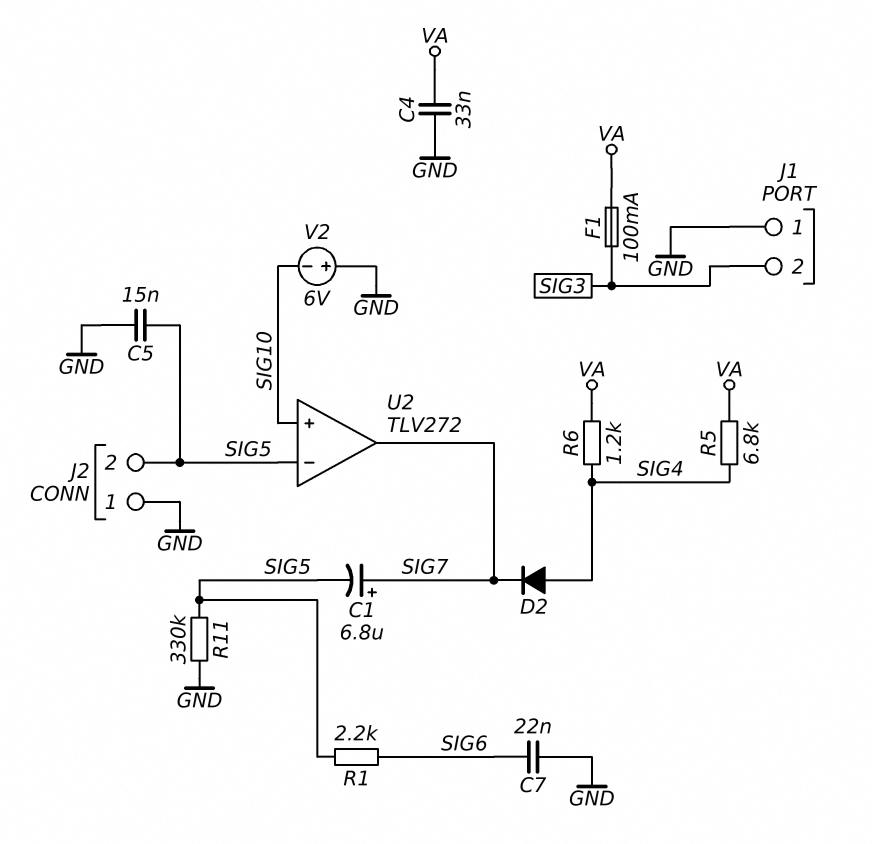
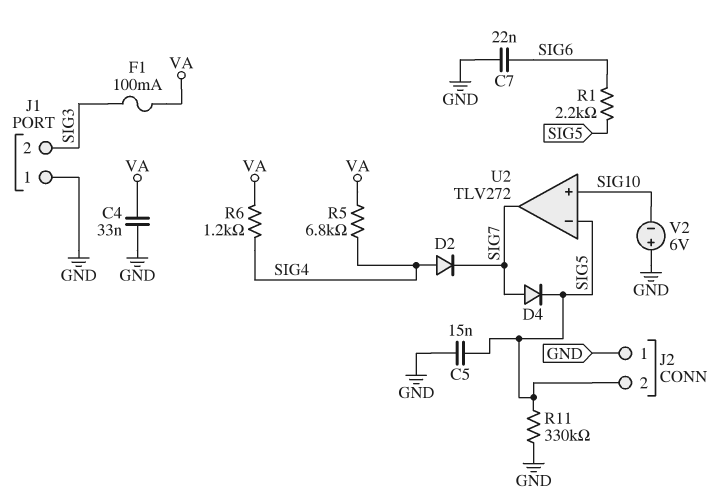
C1: 6.8uF (plus SIG7, minus SIG5) -> none
D4: none -> diode (A SIG7, K SIG5)

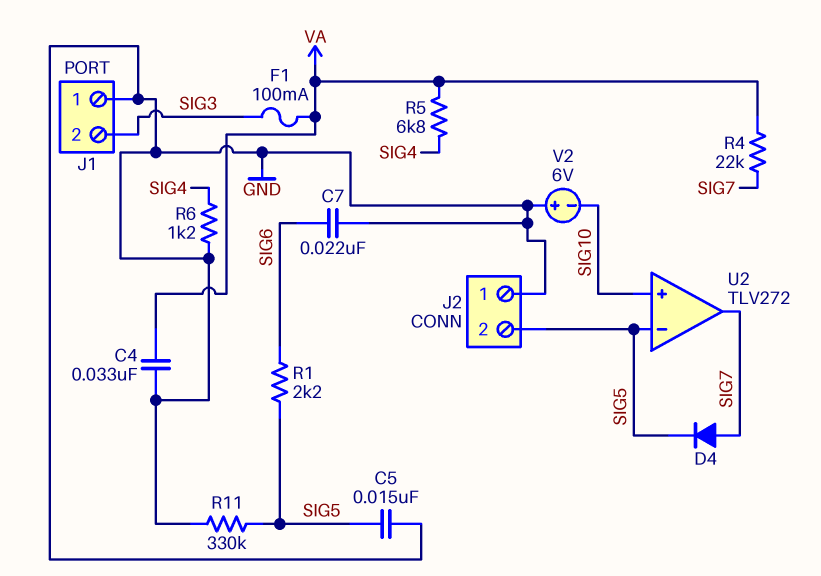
D2: diode (A SIG4, K SIG7) -> none
R4: none -> 22k (SIG7, VA)
R6: 1.2k (SIG4, VA) -> 1.2k (GND, SIG4)

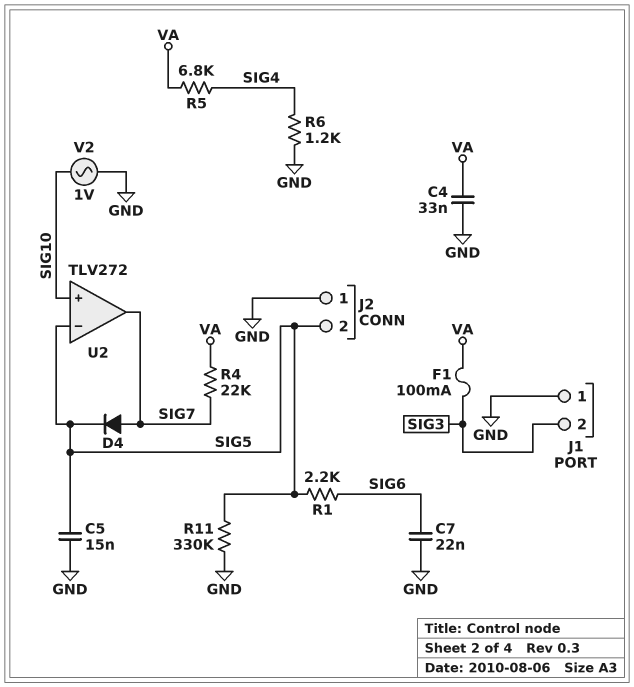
V2: 6V (plus GND, minus SIG10) -> AC 1V (GND, SIG10)

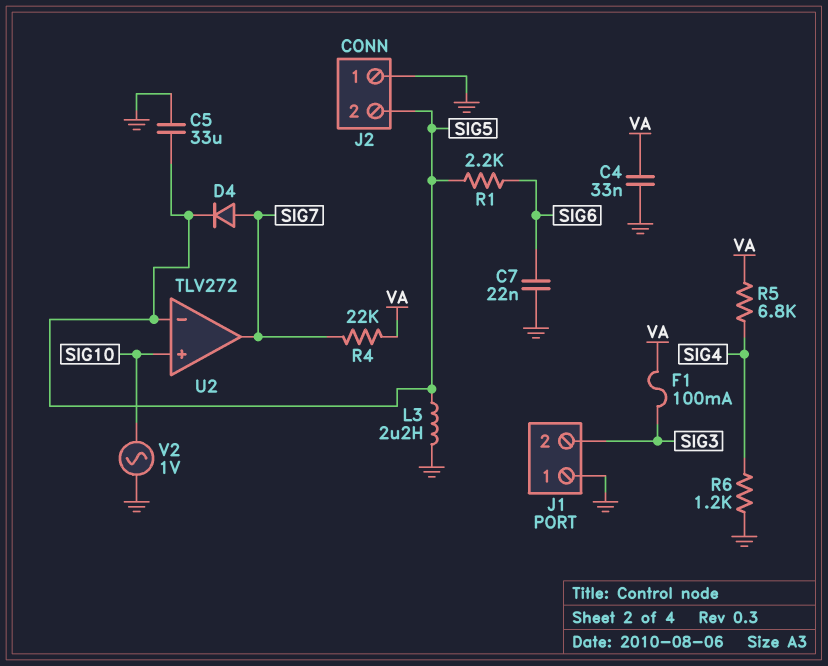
C5: 15nF (GND, SIG5) -> 33uF (GND, SIG5)
L3: none -> 2.2uH (GND, SIG5)
R11: 330k (GND, SIG5) -> none

